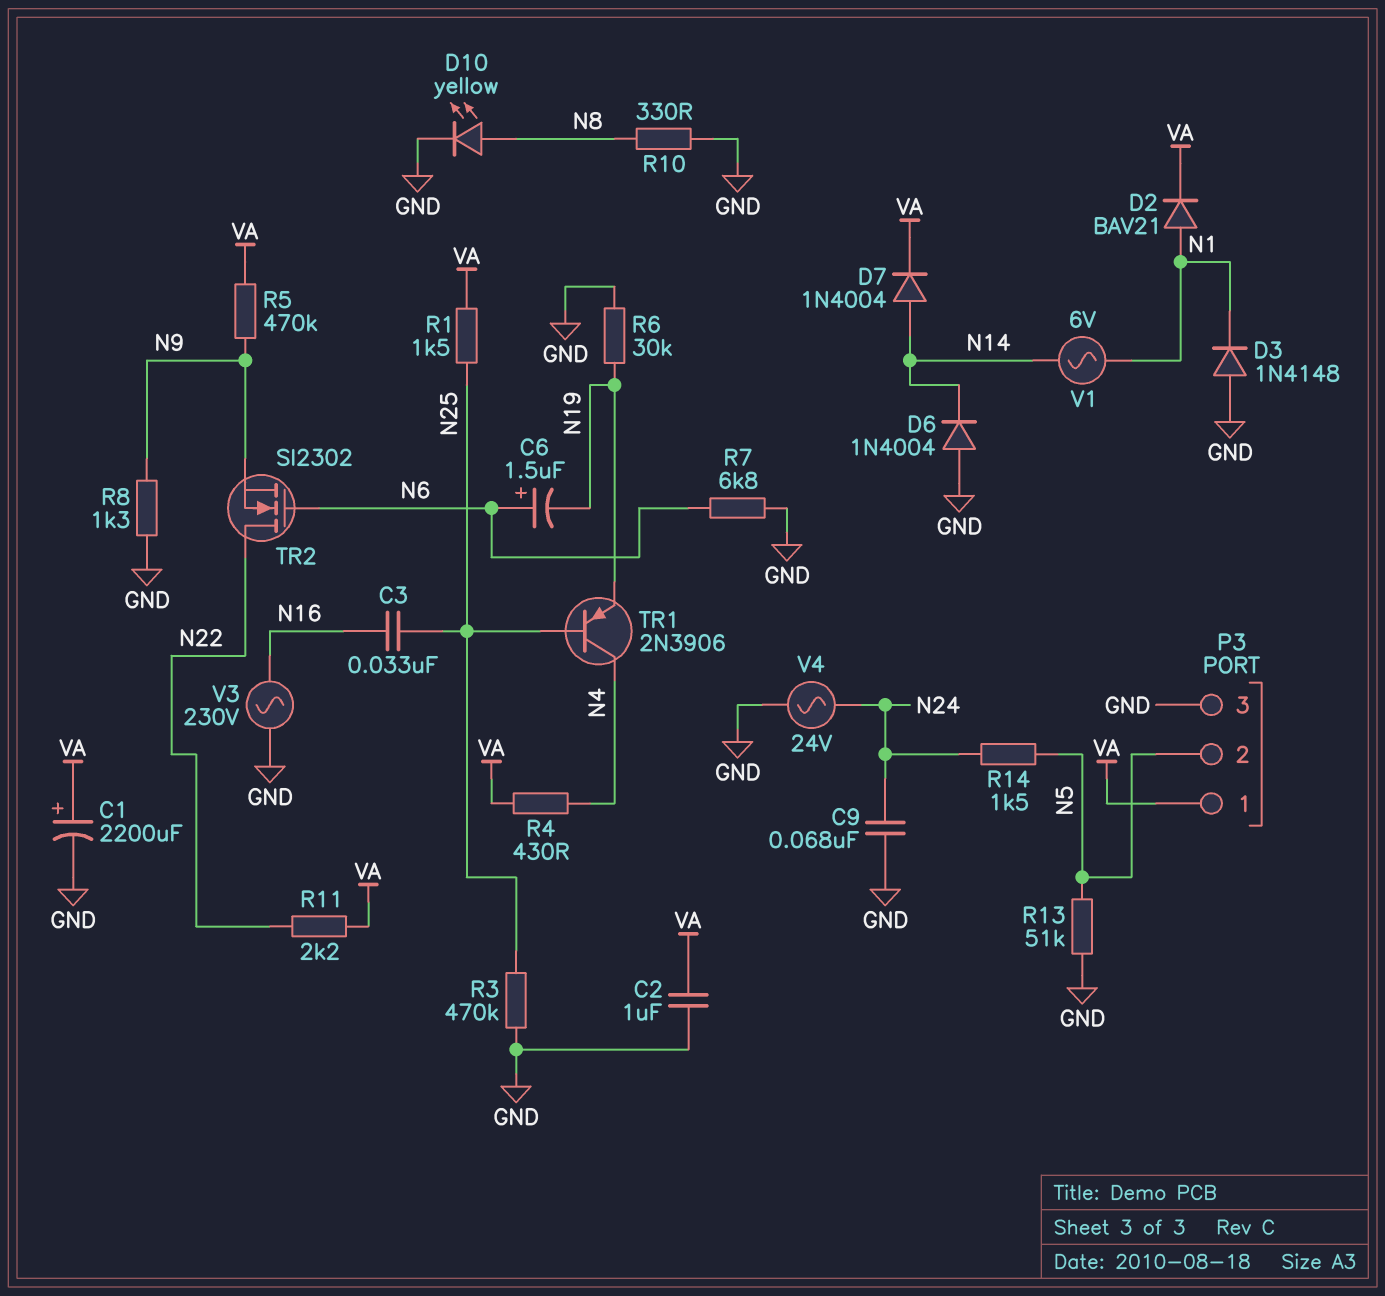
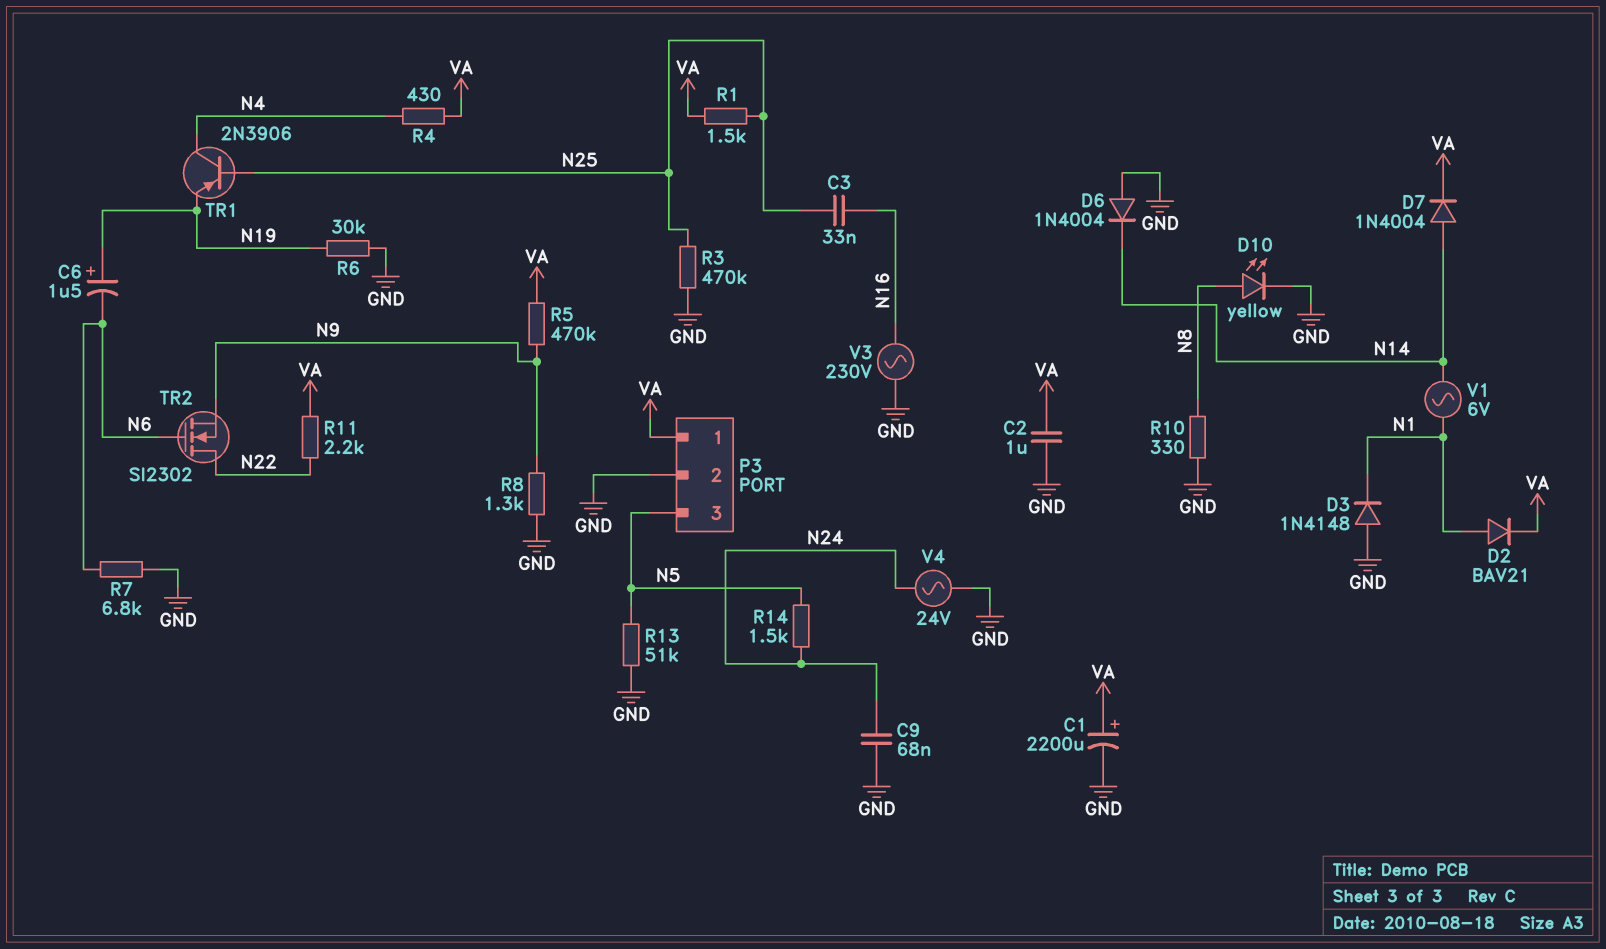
C6: 1.5uF (plus N6, minus N19) -> 1.5uF (plus N19, minus N6)
P3 pin 2: N5 -> GND
P3 pin 3: GND -> N5

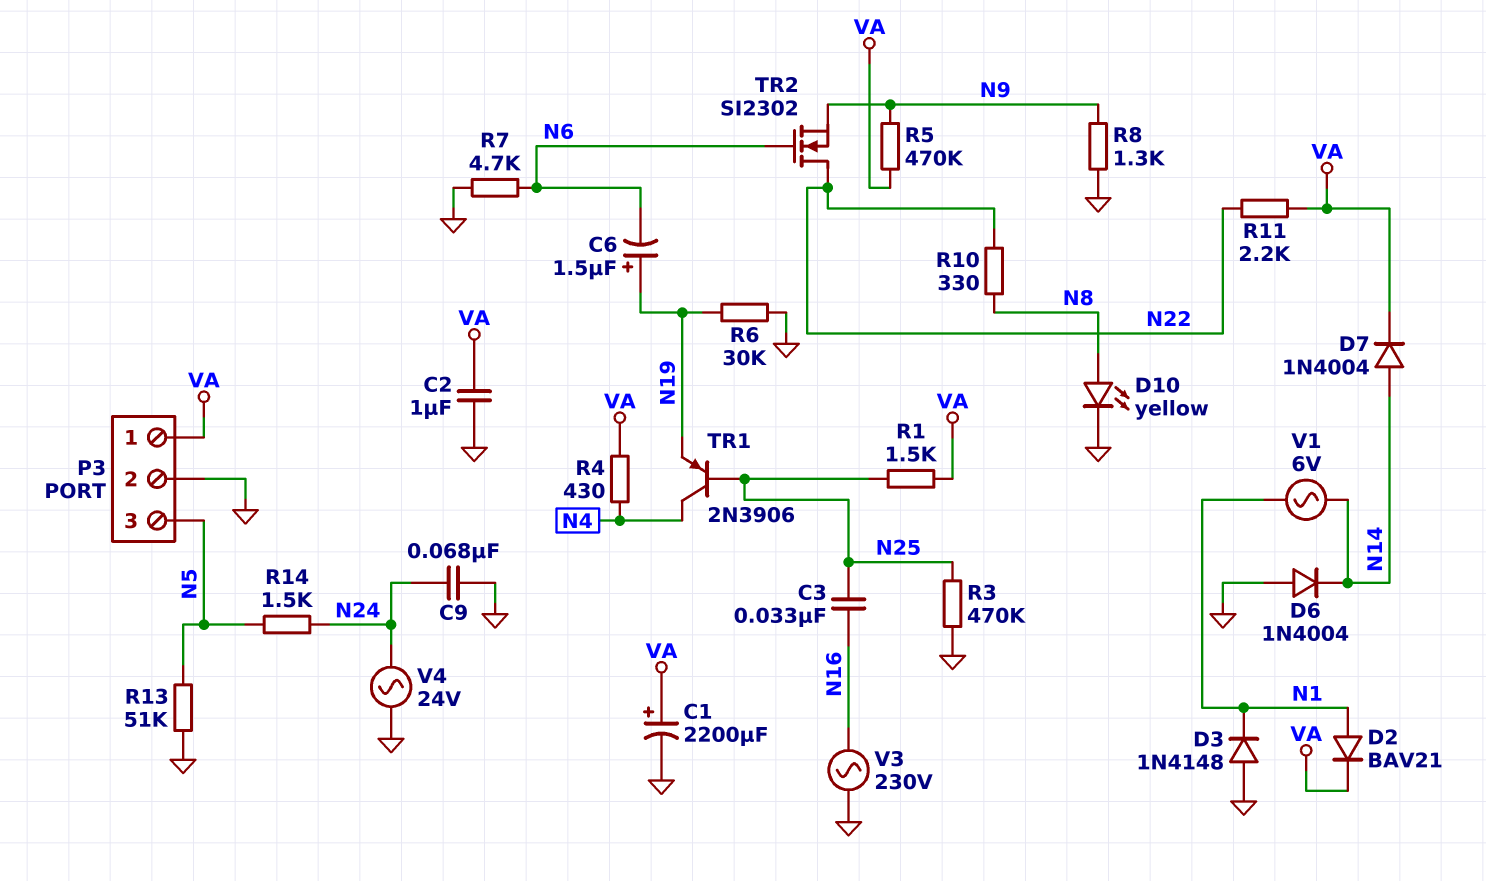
R7: 6.8k (GND, N6) -> 4.7k (GND, N6)
R10: 330 (GND, N8) -> 330 (N8, N22)

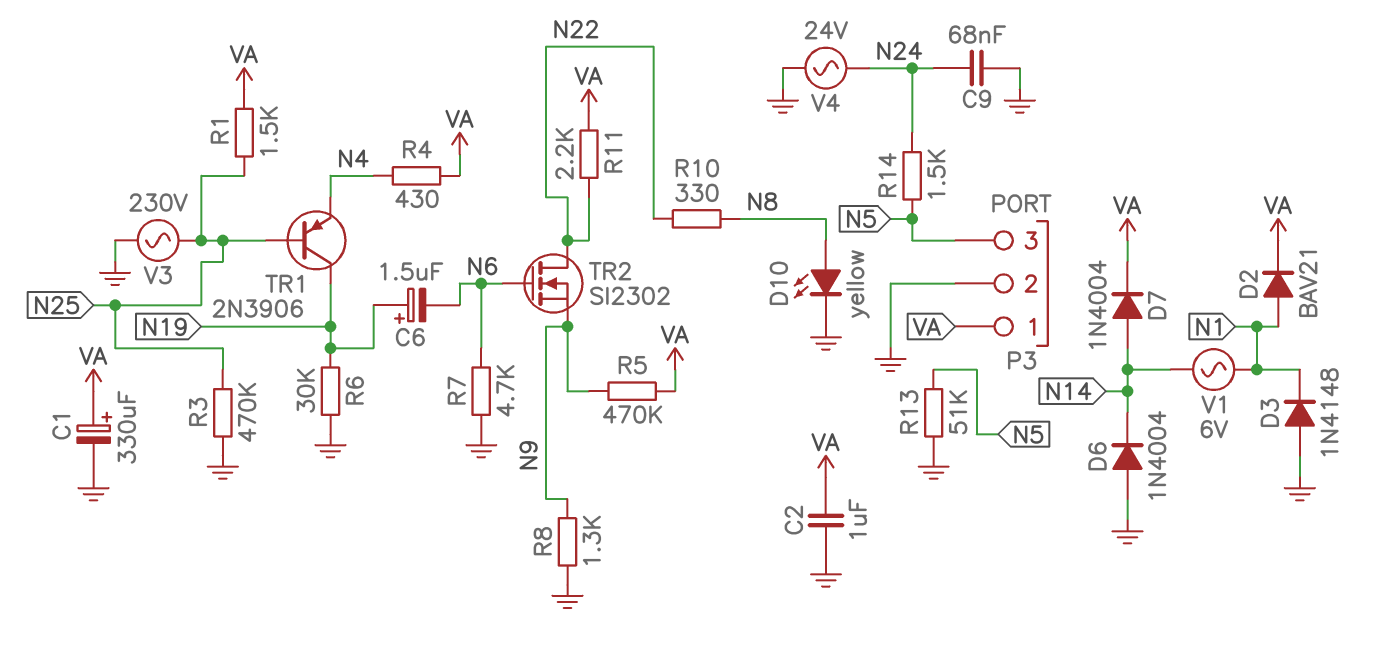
C1: 2200uF (plus VA, minus GND) -> 330uF (plus VA, minus GND)
C3: 33nF (N16, N25) -> none
TR1: PNP 2N3906 (B N25, C N4, E N19) -> PNP 2N3906 (B N25, C N19, E N4)
V3: AC 230V (GND, N16) -> AC 230V (GND, N25)

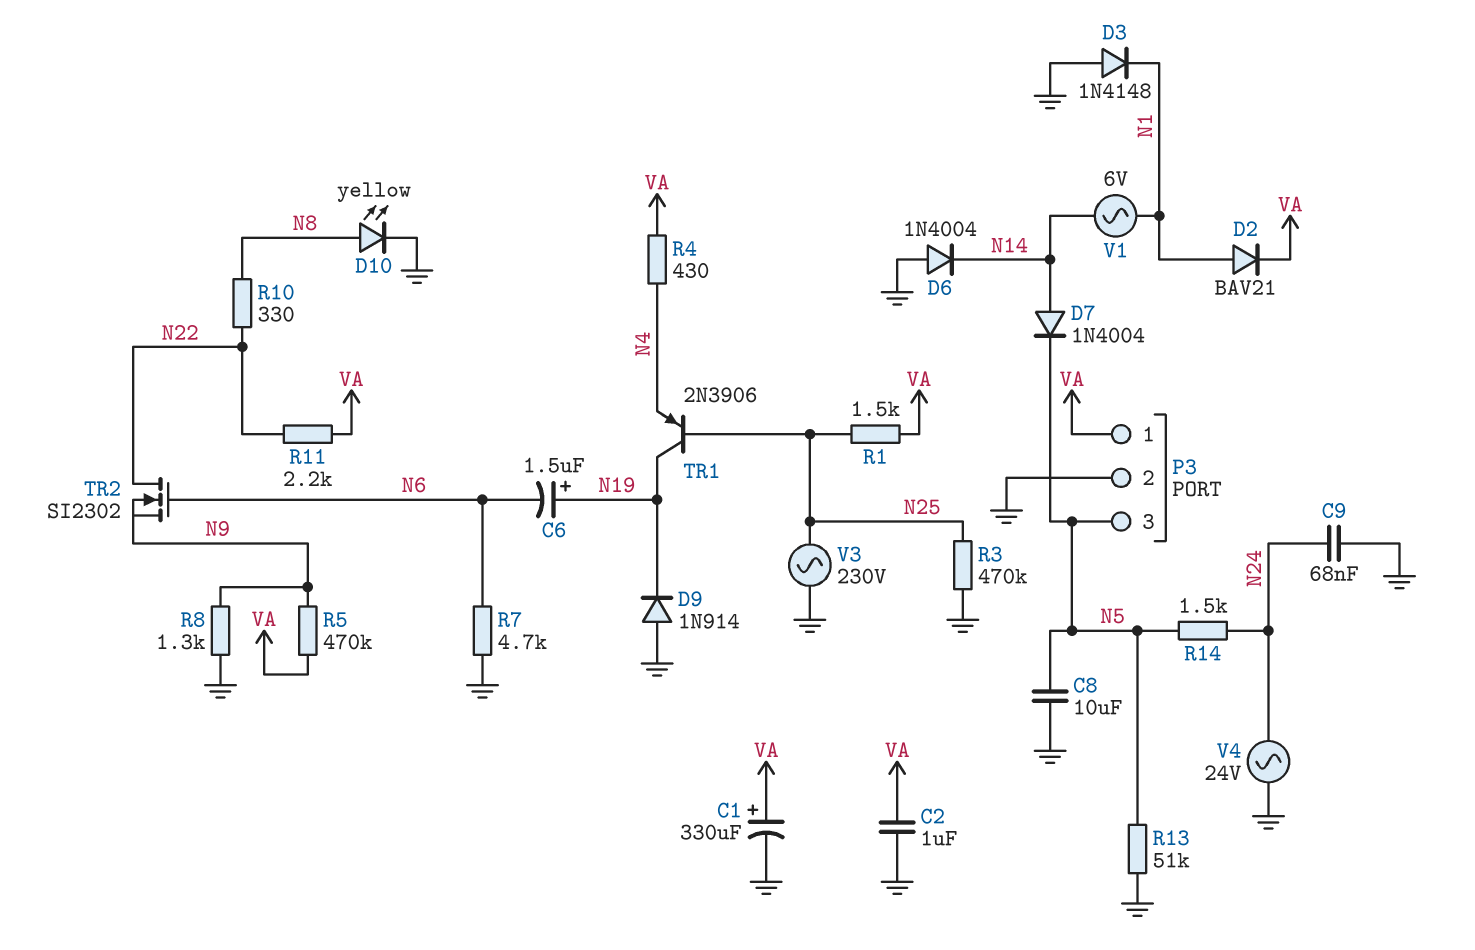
C8: none -> 10uF (GND, N5)
D7: diode 1N4004 (A N14, K VA) -> diode 1N4004 (A N14, K N5)
D9: none -> diode 1N914 (A GND, K N19)
R6: 30k (GND, N19) -> none

